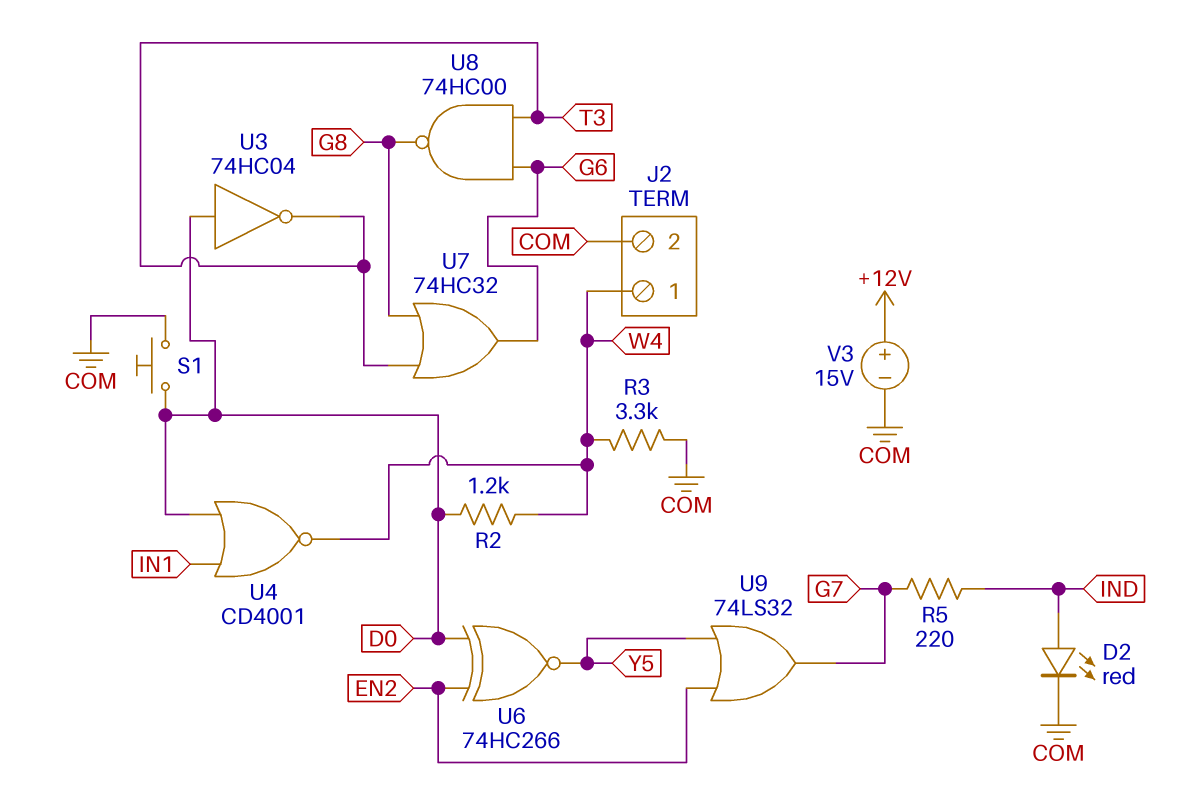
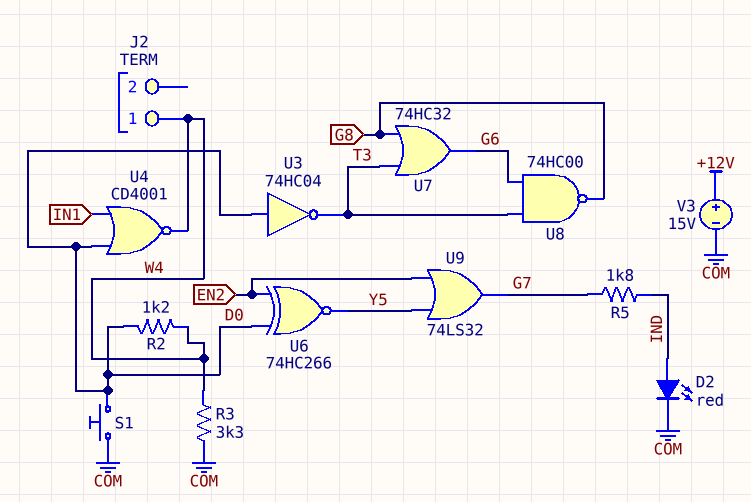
J2 pin 2: COM -> none
R5: 220 (G7, IND) -> 1.8k (G7, IND)

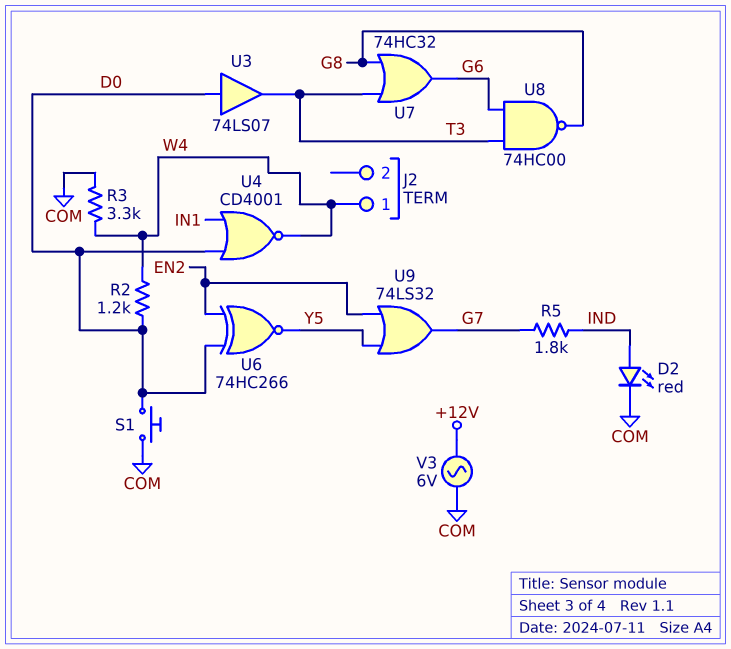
U3: NOT 74HC04 (in D0, out T3) -> buffer 74LS07 (in D0, out T3)
V3: 15V (plus +12V, minus COM) -> AC 6V (+12V, COM)

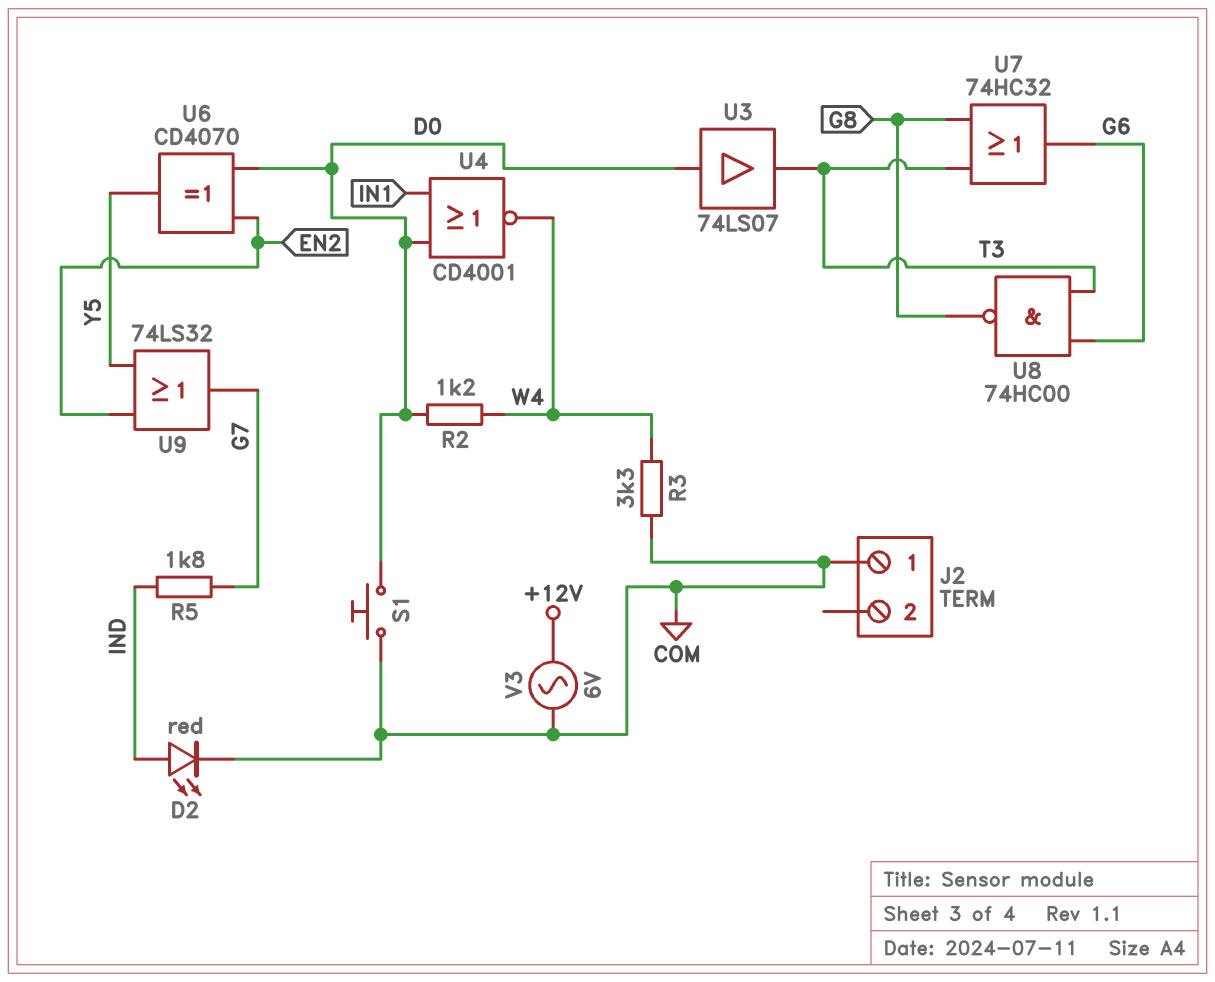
J2 pin 1: W4 -> COM
U6: XNOR 74HC266 (in D0, in EN2, out Y5) -> XOR CD4070 (in D0, in EN2, out Y5)

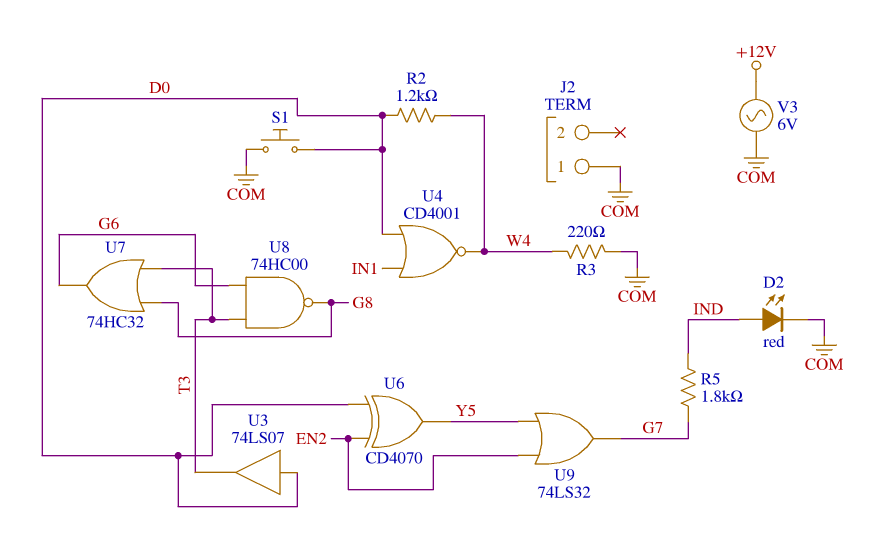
R3: 3.3k (COM, W4) -> 220 (COM, W4)

